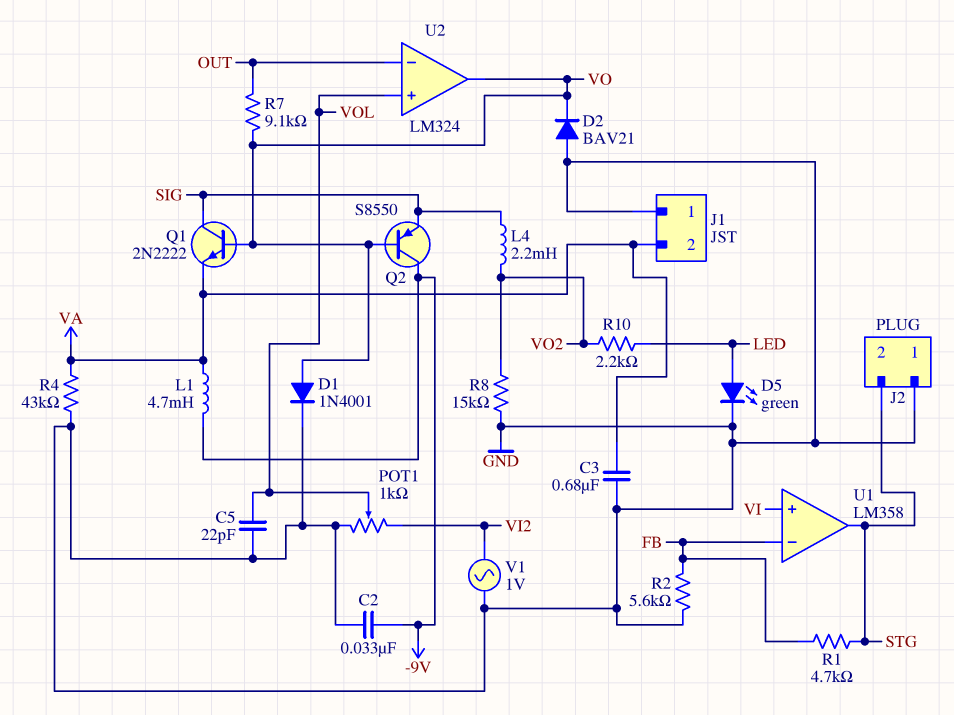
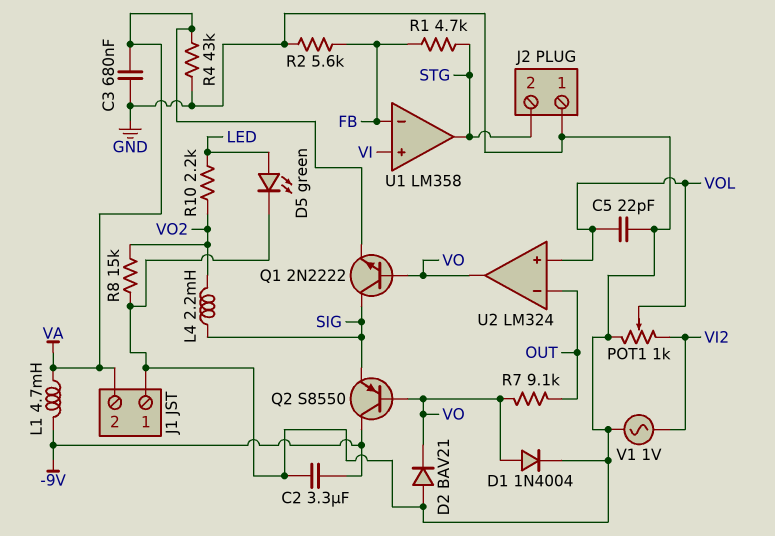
C2: 33nF (-9V, GND) -> 3.3uF (-9V, GND)
D1: diode 1N4001 (A VO, K GND) -> diode 1N4004 (A VO, K GND)

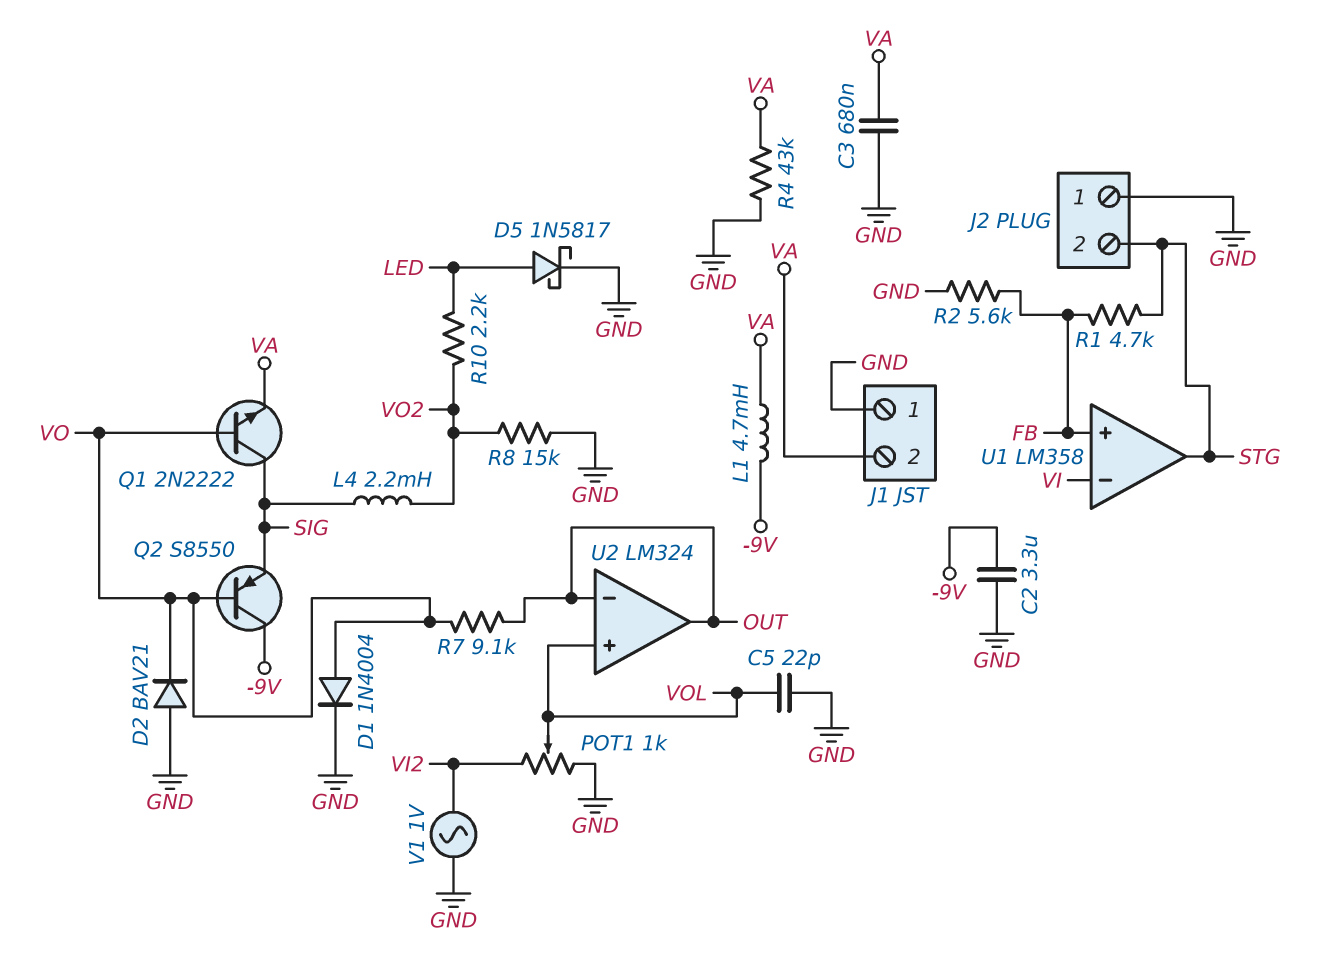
D5: LED green (A LED, K GND) -> schottky 1N5817 (A LED, K GND)
U1 pin in+: VI -> FB
U1 pin in-: FB -> VI
U2 pin out: VO -> OUT

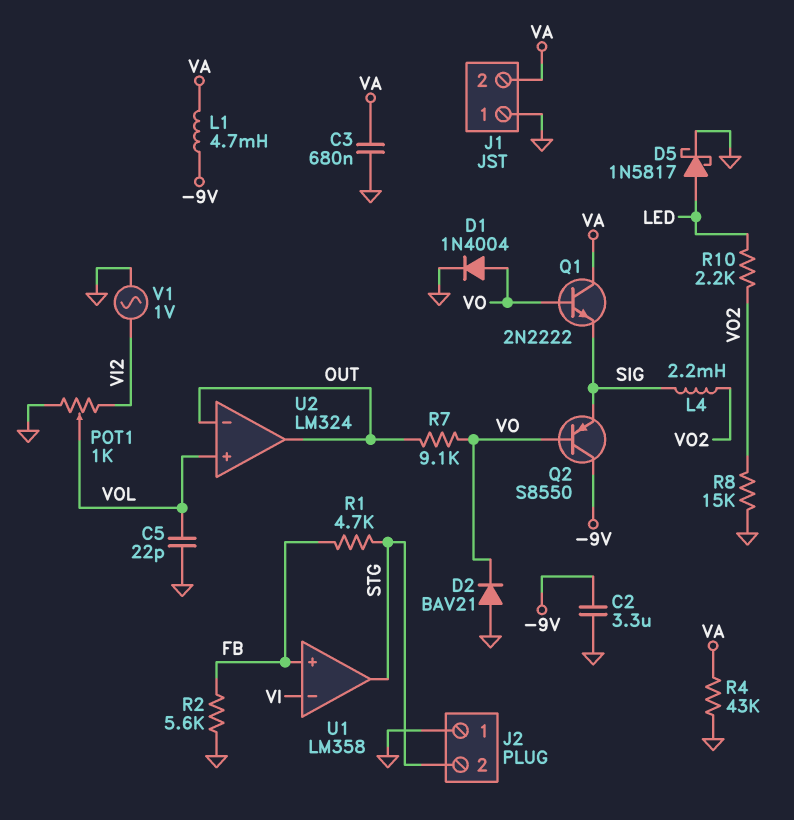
Q1: NPN 2N2222 (B VO, C SIG, E VA) -> NPN 2N2222 (B VO, C VA, E SIG)

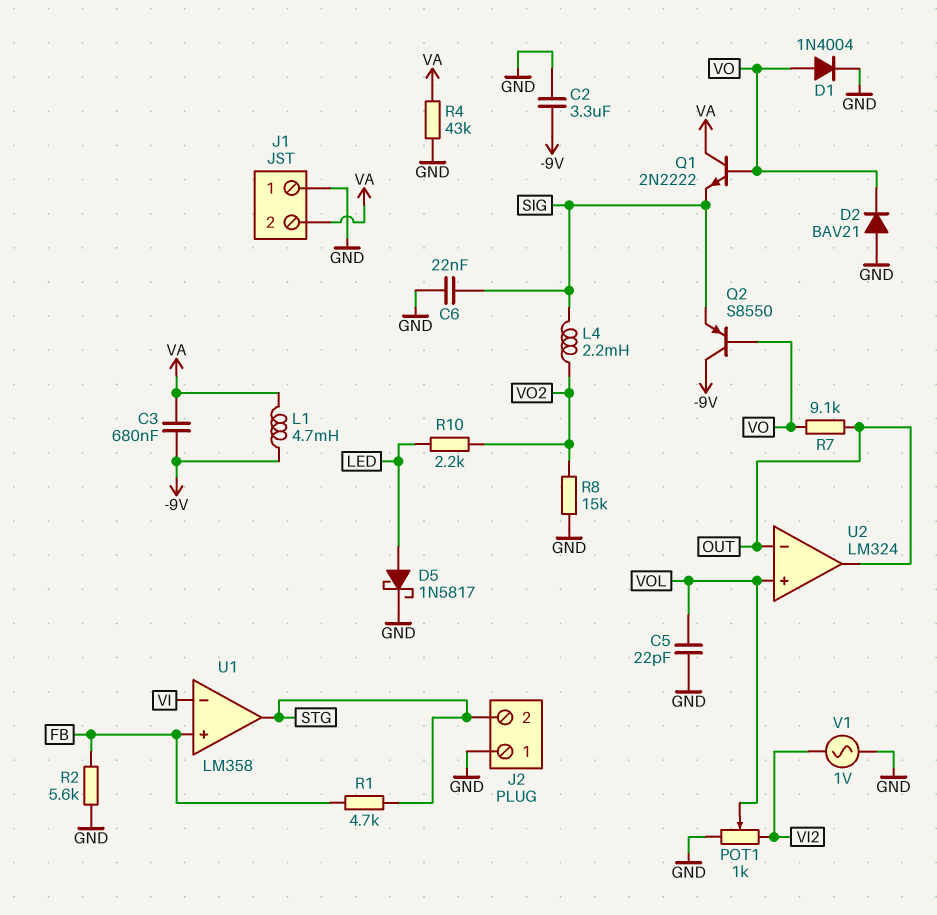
C3: 680nF (GND, VA) -> 680nF (-9V, VA)
C6: none -> 22nF (GND, SIG)

